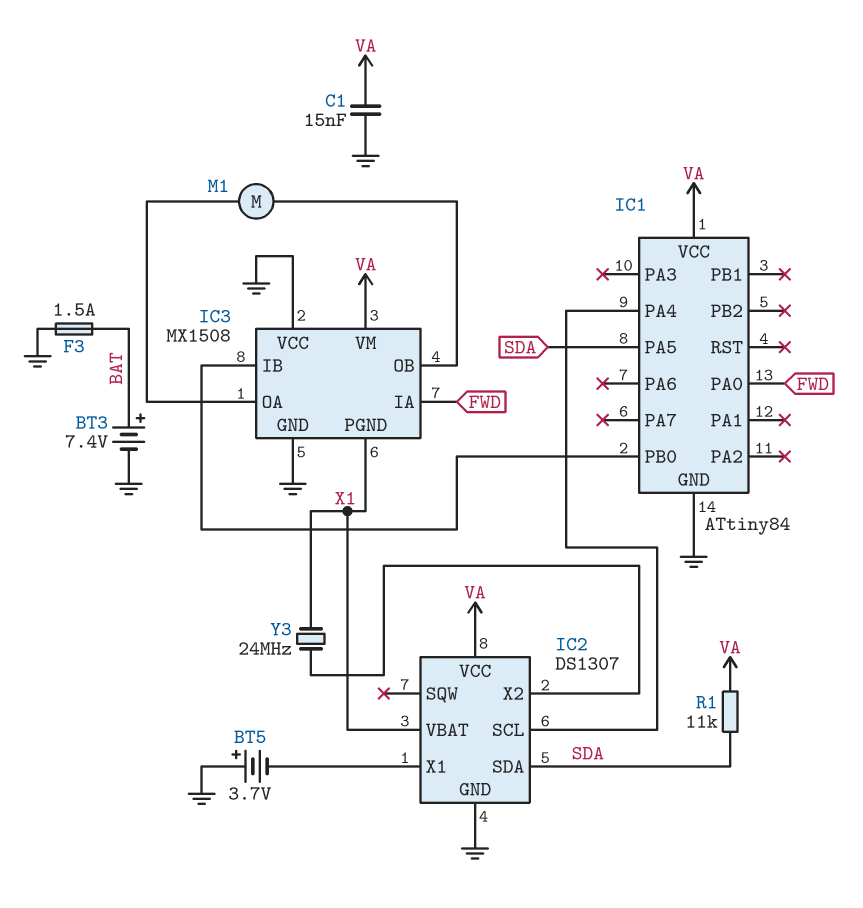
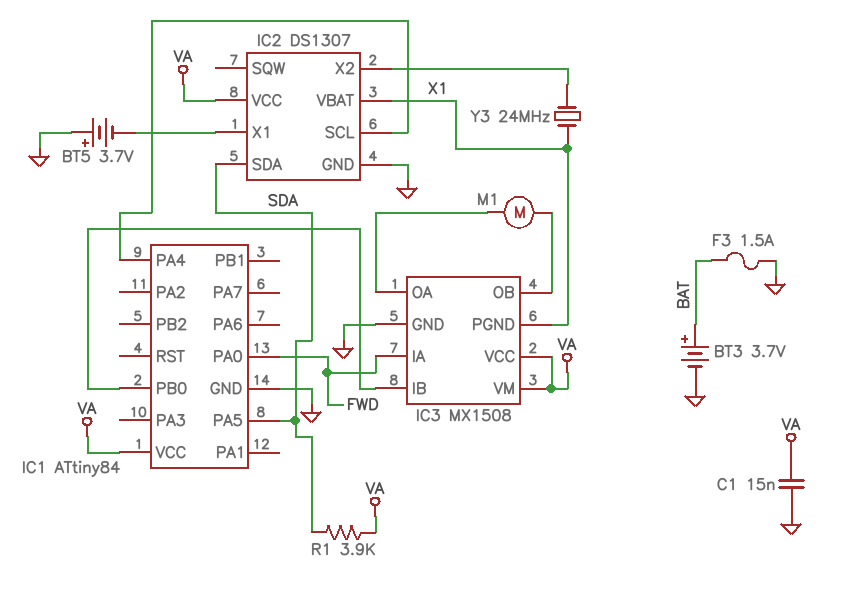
BT3: 7.4V (plus BAT, minus GND) -> 3.7V (plus BAT, minus GND)
IC3 pin VCC: GND -> VA
R1: 11k (SDA, VA) -> 3.9k (SDA, VA)

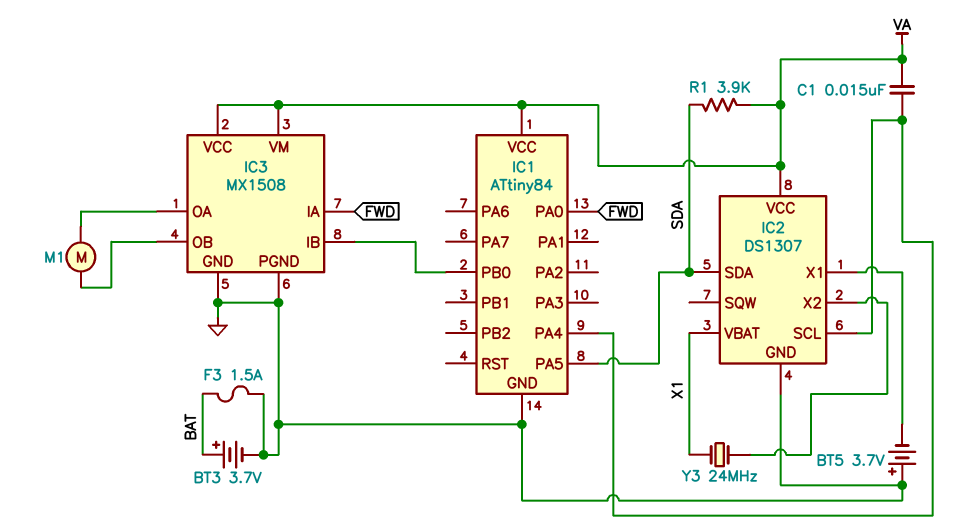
C1: 15nF (GND, VA) -> 15nF (IC1/PA4, VA)
IC3 pin PGND: X1 -> GND

